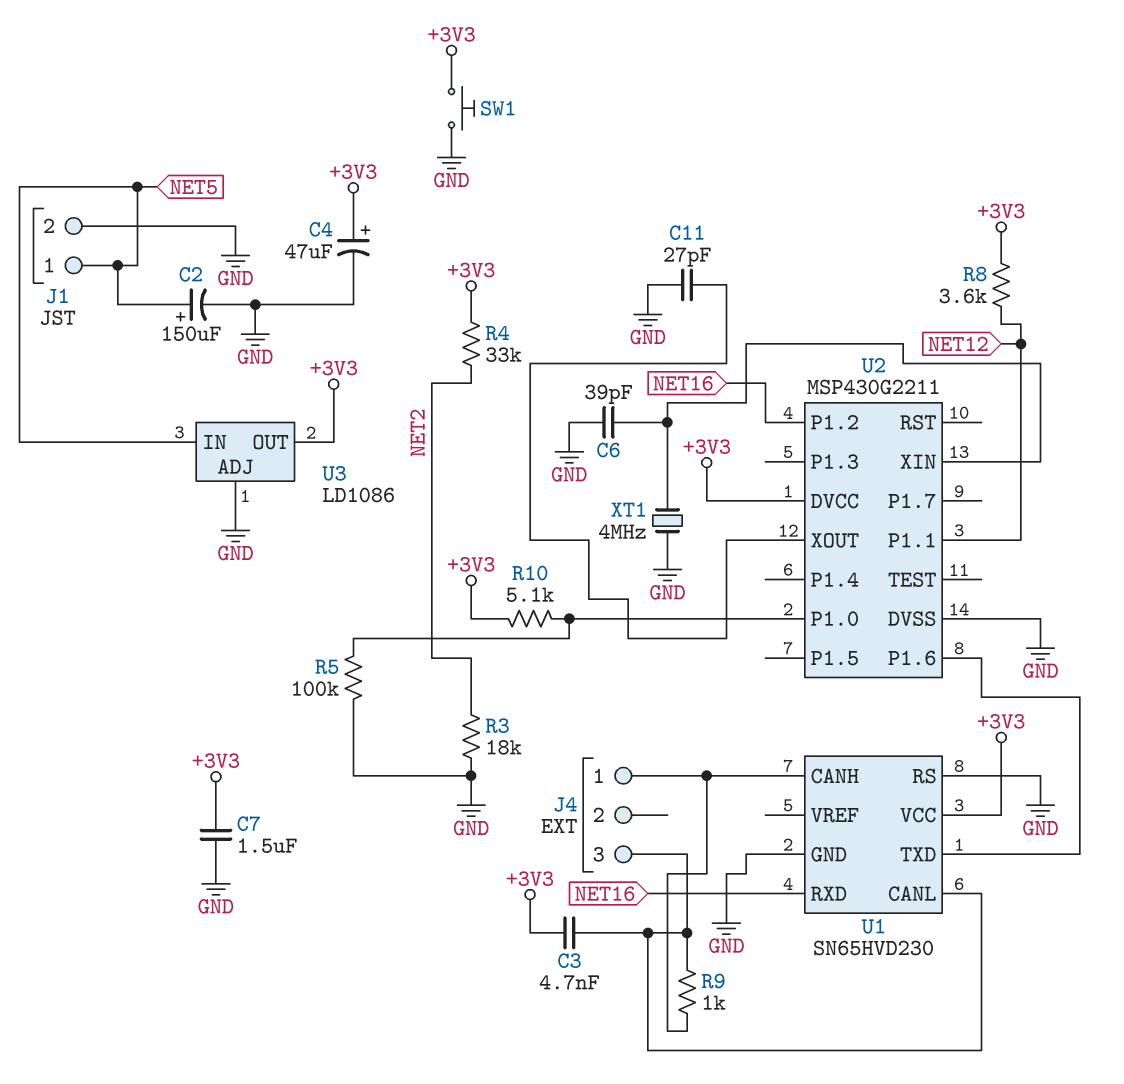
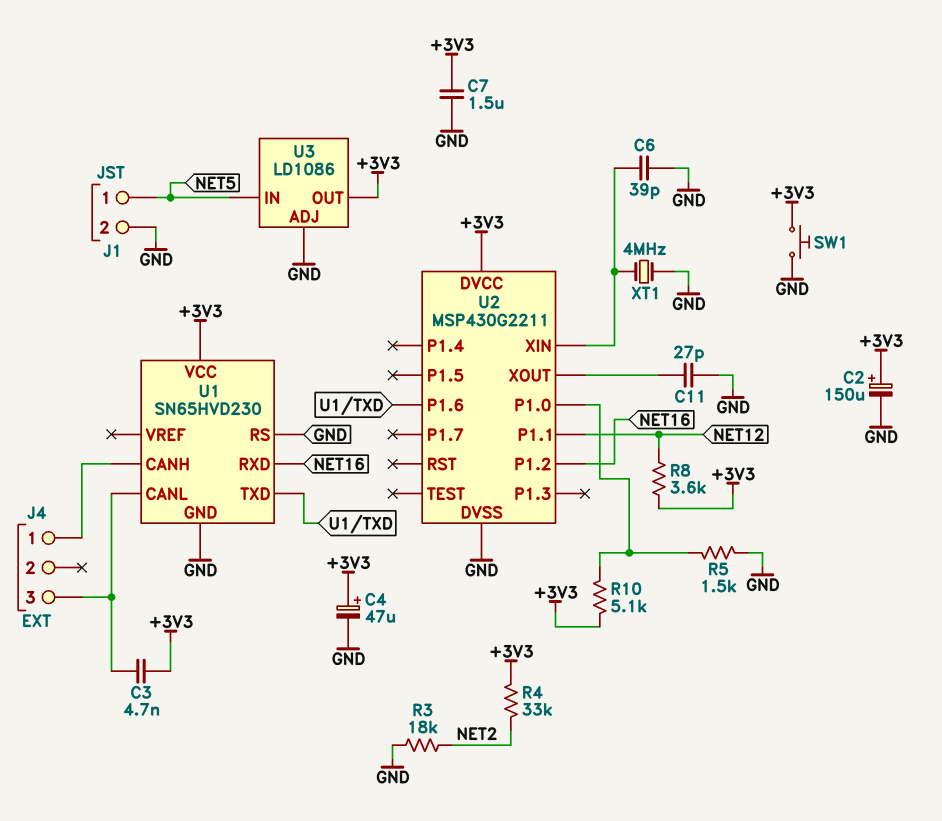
C2: 150uF (plus NET5, minus GND) -> 150uF (plus +3V3, minus GND)
R5: 100k (GND, U2/P1.0) -> 1.5k (GND, U2/P1.0)
R9: 1k (J4/1, J4/3) -> none

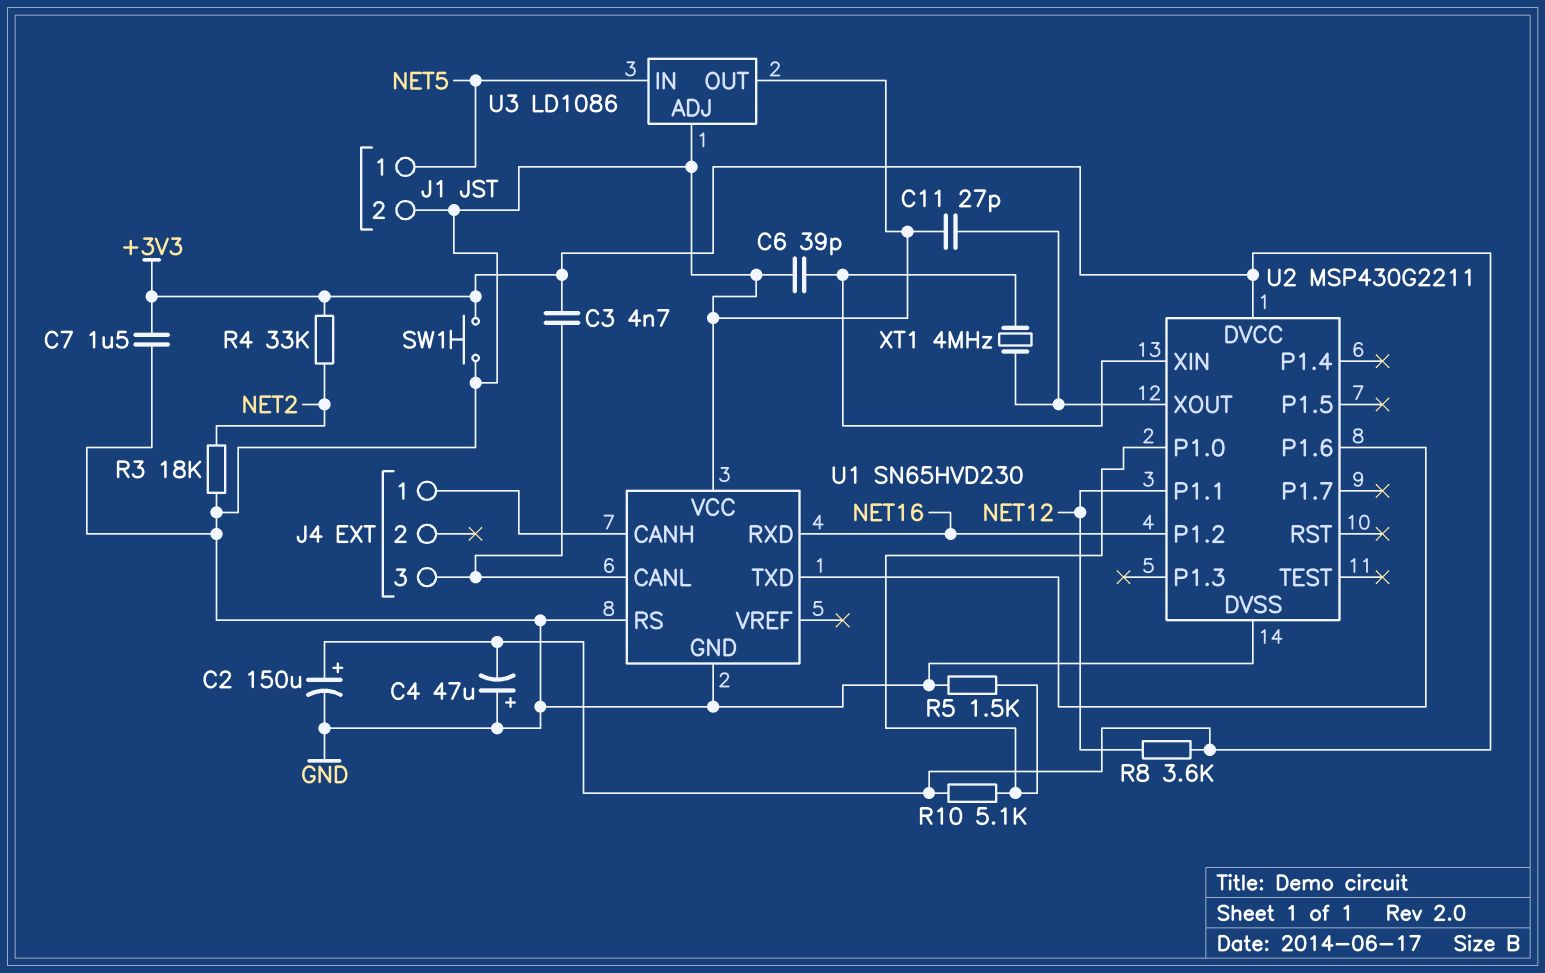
C4: 47uF (plus +3V3, minus GND) -> 47uF (plus GND, minus +3V3)
U1 pin VCC: +3V3 -> GND
U3 pin OUT: +3V3 -> GND
XT1: 4MHz (GND, U2/XIN) -> 4MHz (U2/XIN, U2/XOUT)

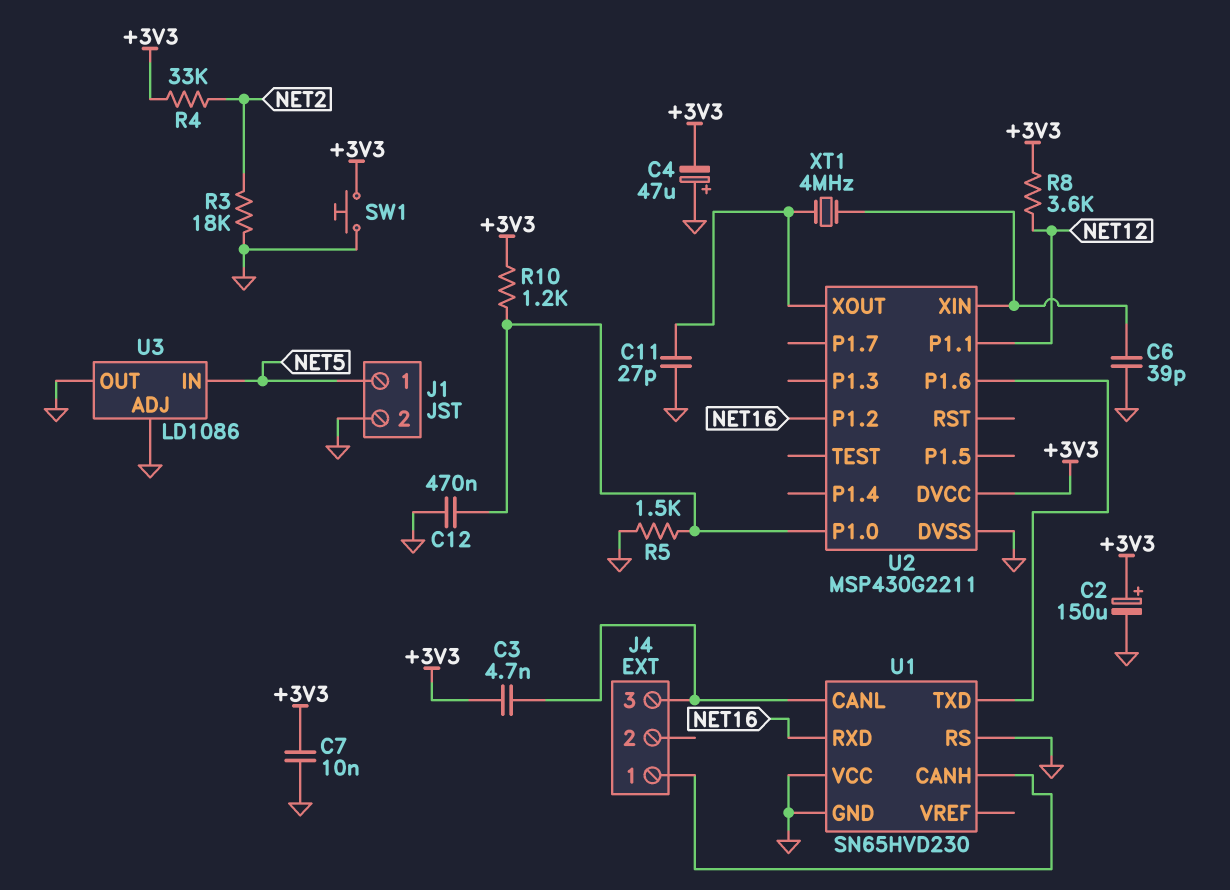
C7: 1.5uF (+3V3, GND) -> 10nF (+3V3, GND)
C12: none -> 470nF (GND, U2/P1.0)
R10: 5.1k (+3V3, U2/P1.0) -> 1.2k (+3V3, U2/P1.0)

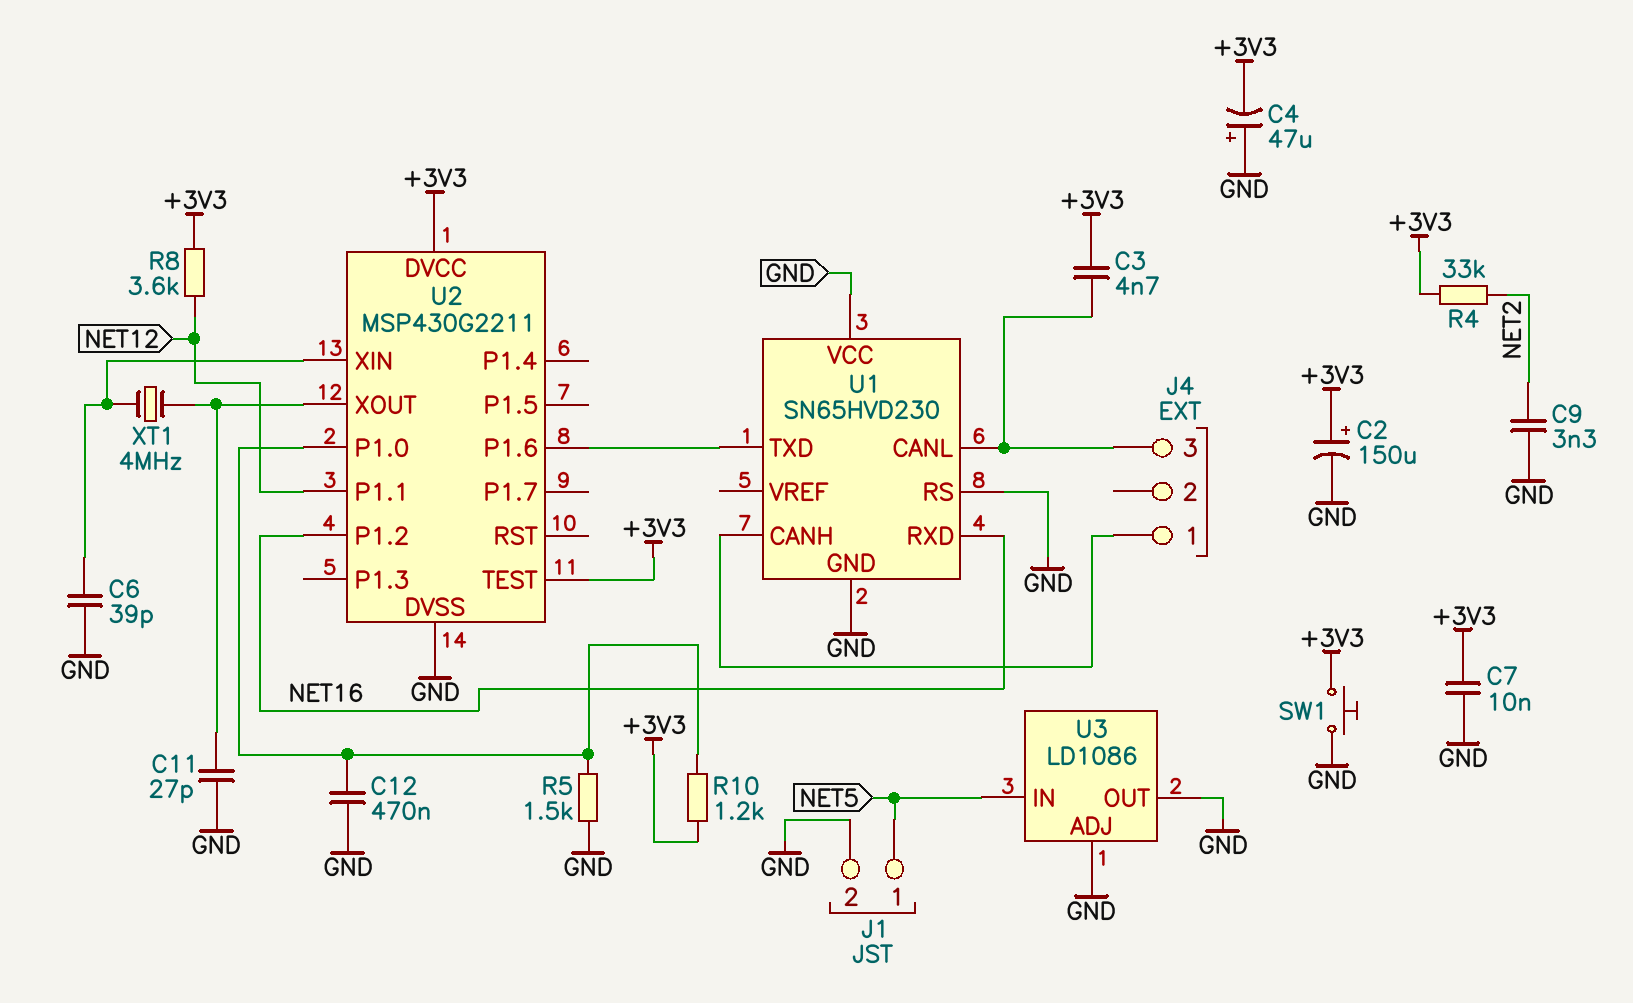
C9: none -> 3.3nF (GND, NET2)
R3: 18k (GND, NET2) -> none
U2 pin TEST: none -> +3V3

